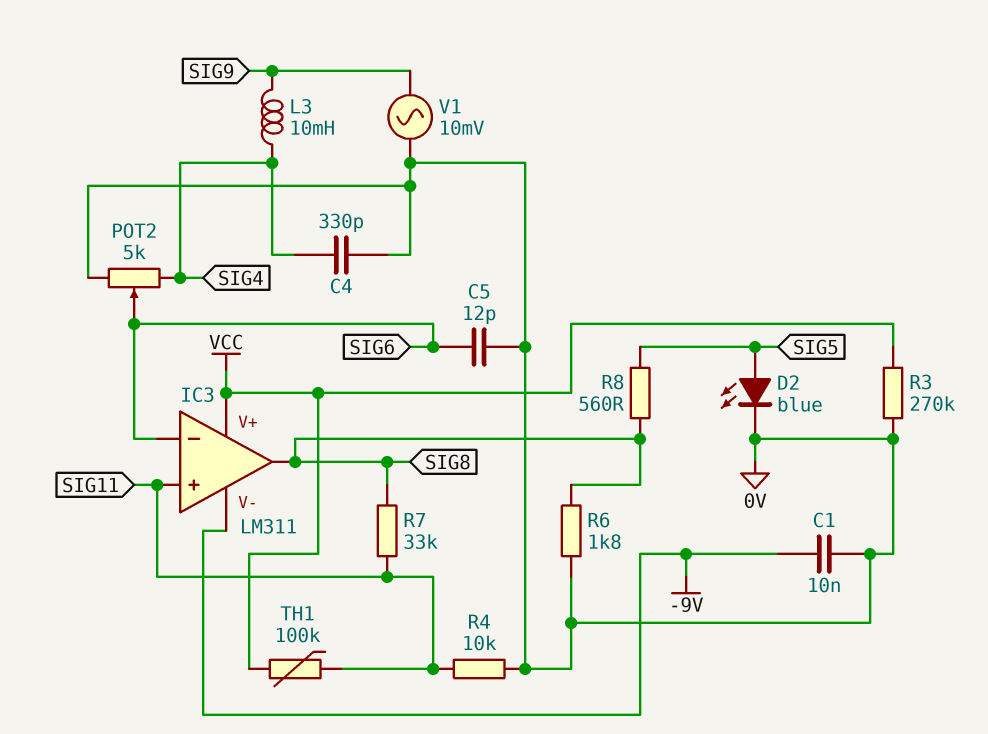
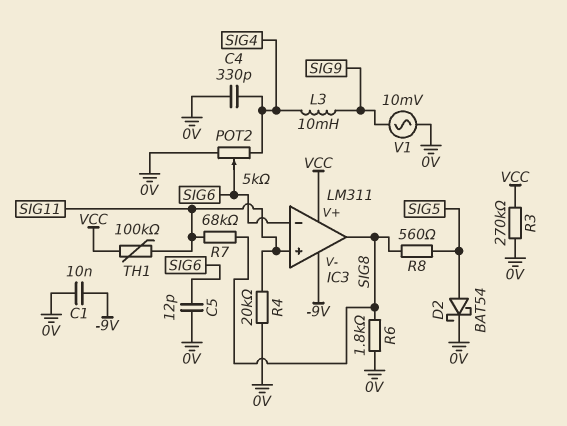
D2: LED blue (A SIG5, K 0V) -> schottky BAT54 (A SIG5, K 0V)
R4: 10k (0V, SIG11) -> 20k (0V, SIG11)
R7: 33k (SIG8, SIG11) -> 68k (SIG8, SIG11)

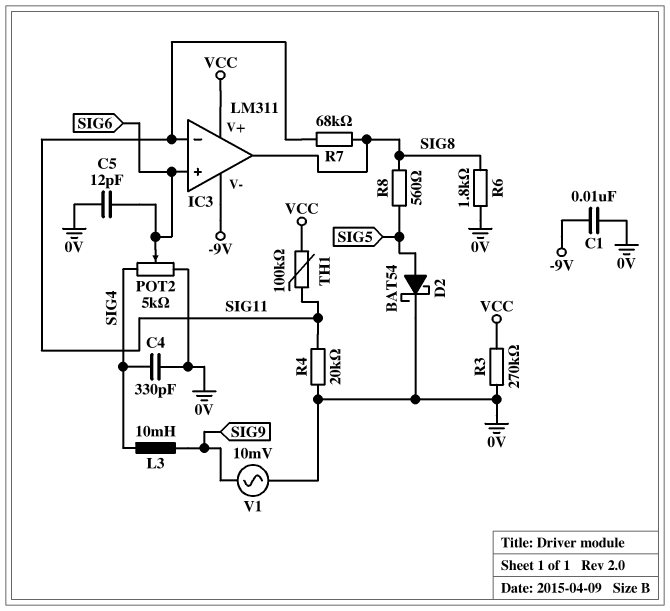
IC3 pin in+: SIG11 -> SIG6
IC3 pin in-: SIG6 -> SIG11

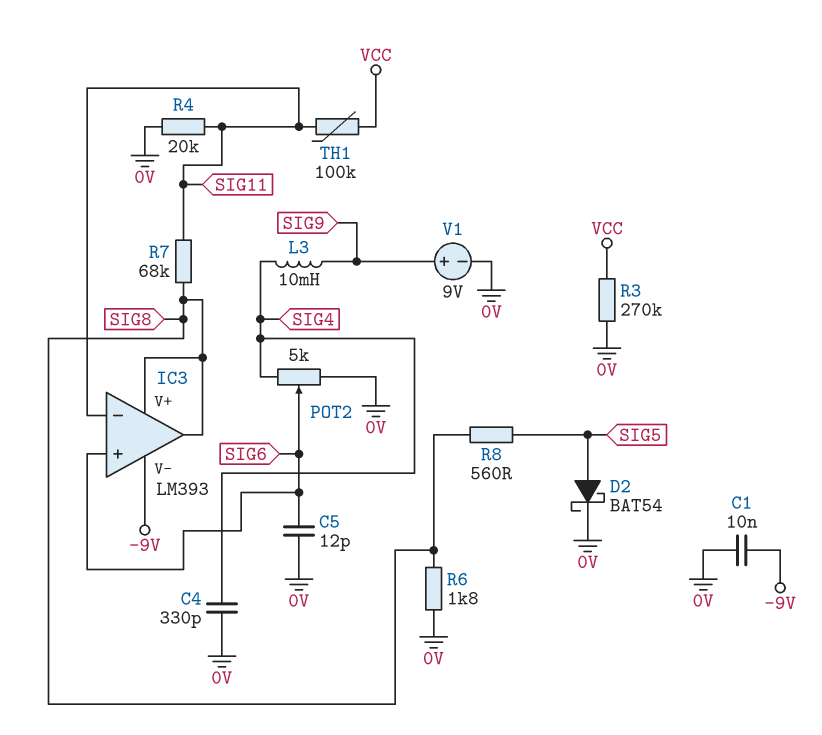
IC3: LM311 -> LM393
IC3 pin V+: VCC -> SIG8
V1: AC 10mV (0V, SIG9) -> 9V (plus SIG9, minus 0V)

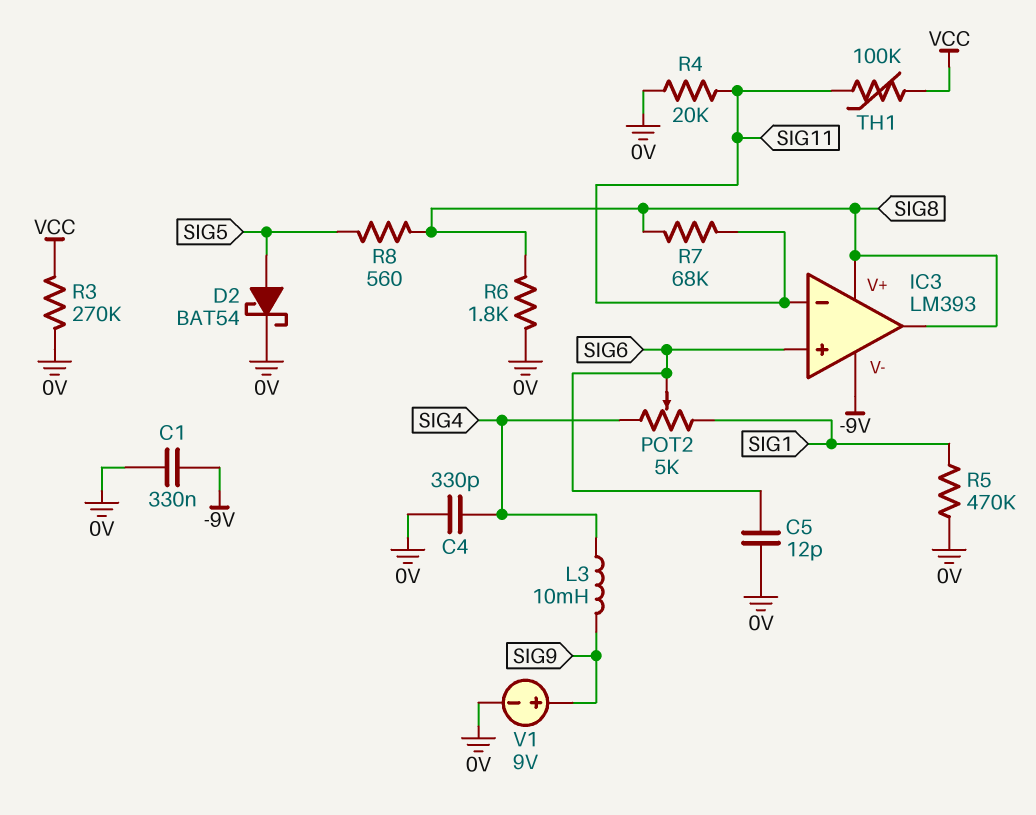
C1: 10nF (-9V, 0V) -> 330nF (-9V, 0V)
POT2: 5k (0V, SIG4, wiper SIG6) -> 5k (SIG1, SIG4, wiper SIG6)
R5: none -> 470k (0V, SIG1)

